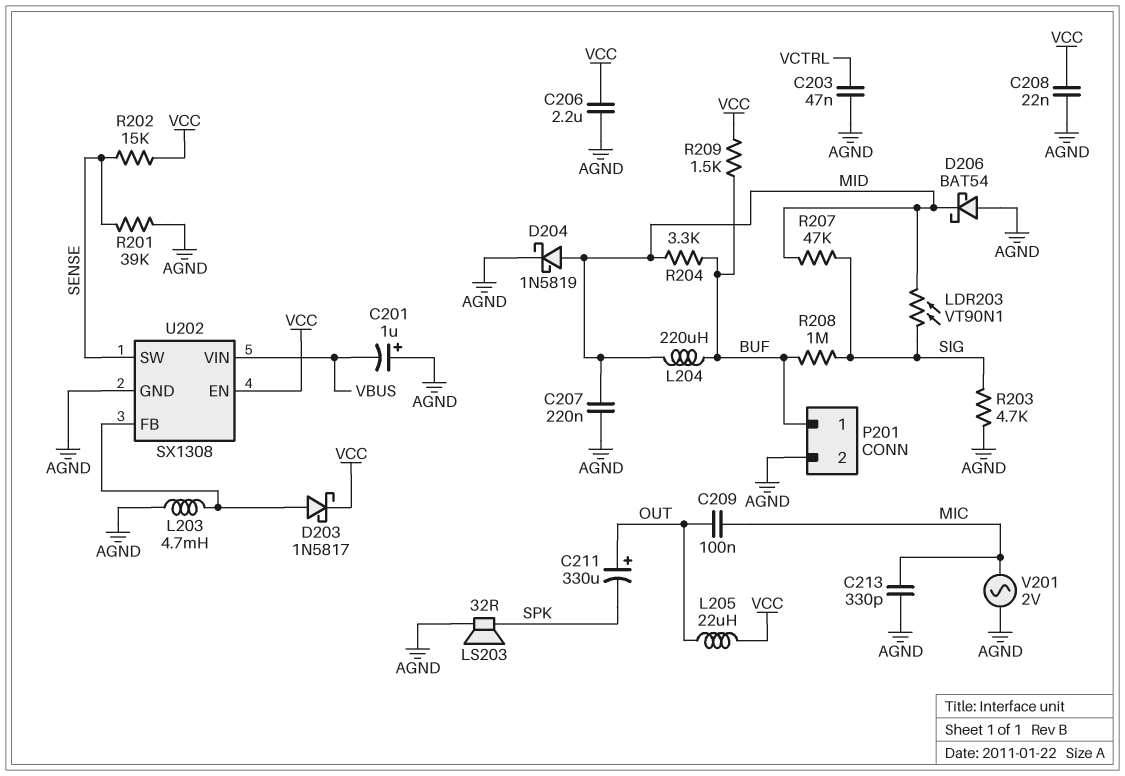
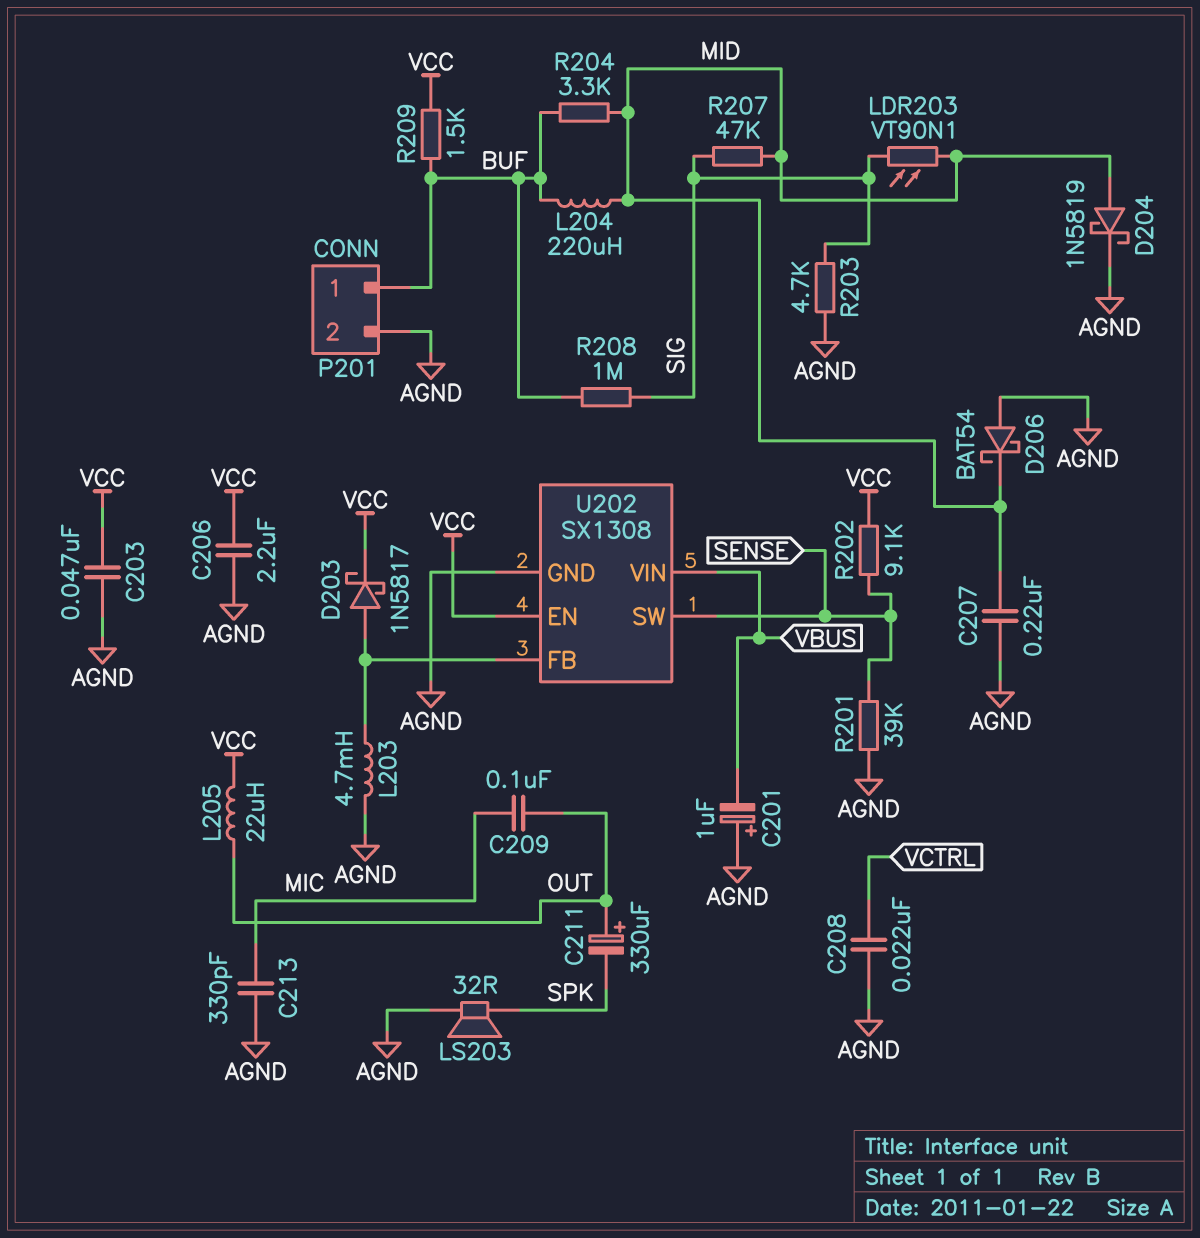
C203: 47nF (AGND, VCTRL) -> 47nF (AGND, VCC)
C208: 22nF (AGND, VCC) -> 22nF (AGND, VCTRL)
R202: 15k (SENSE, VCC) -> 9.1k (SENSE, VCC)
V201: AC 2V (AGND, MIC) -> none

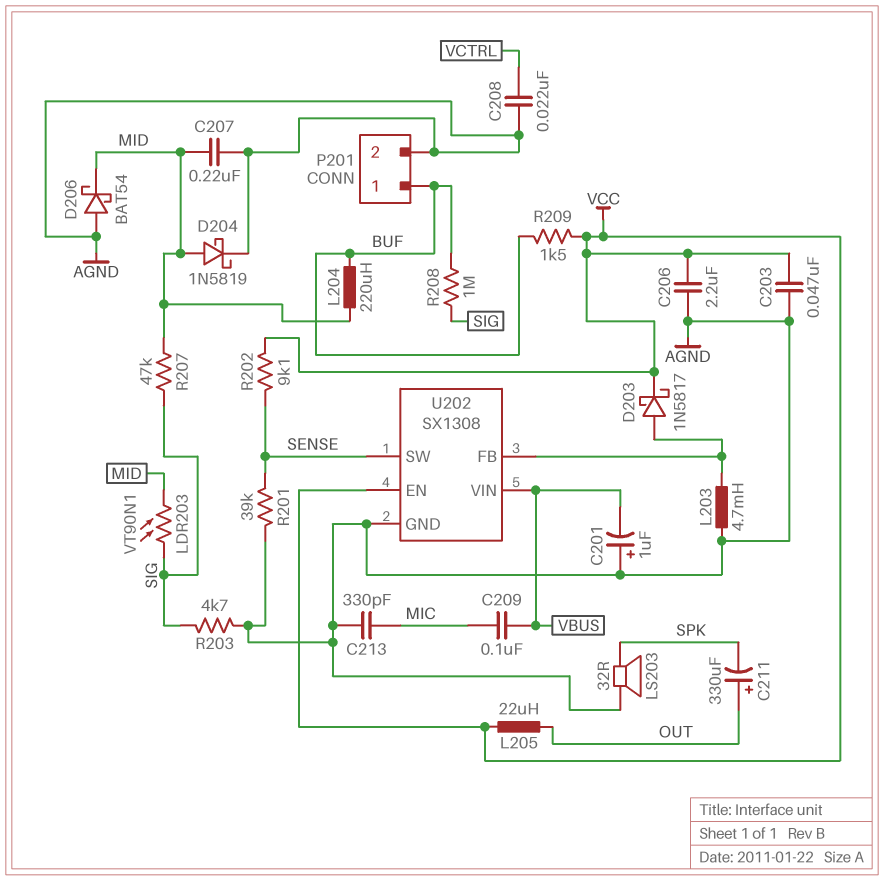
C209: 100nF (MIC, OUT) -> 100nF (MIC, VBUS)
R204: 3.3k (BUF, MID) -> none

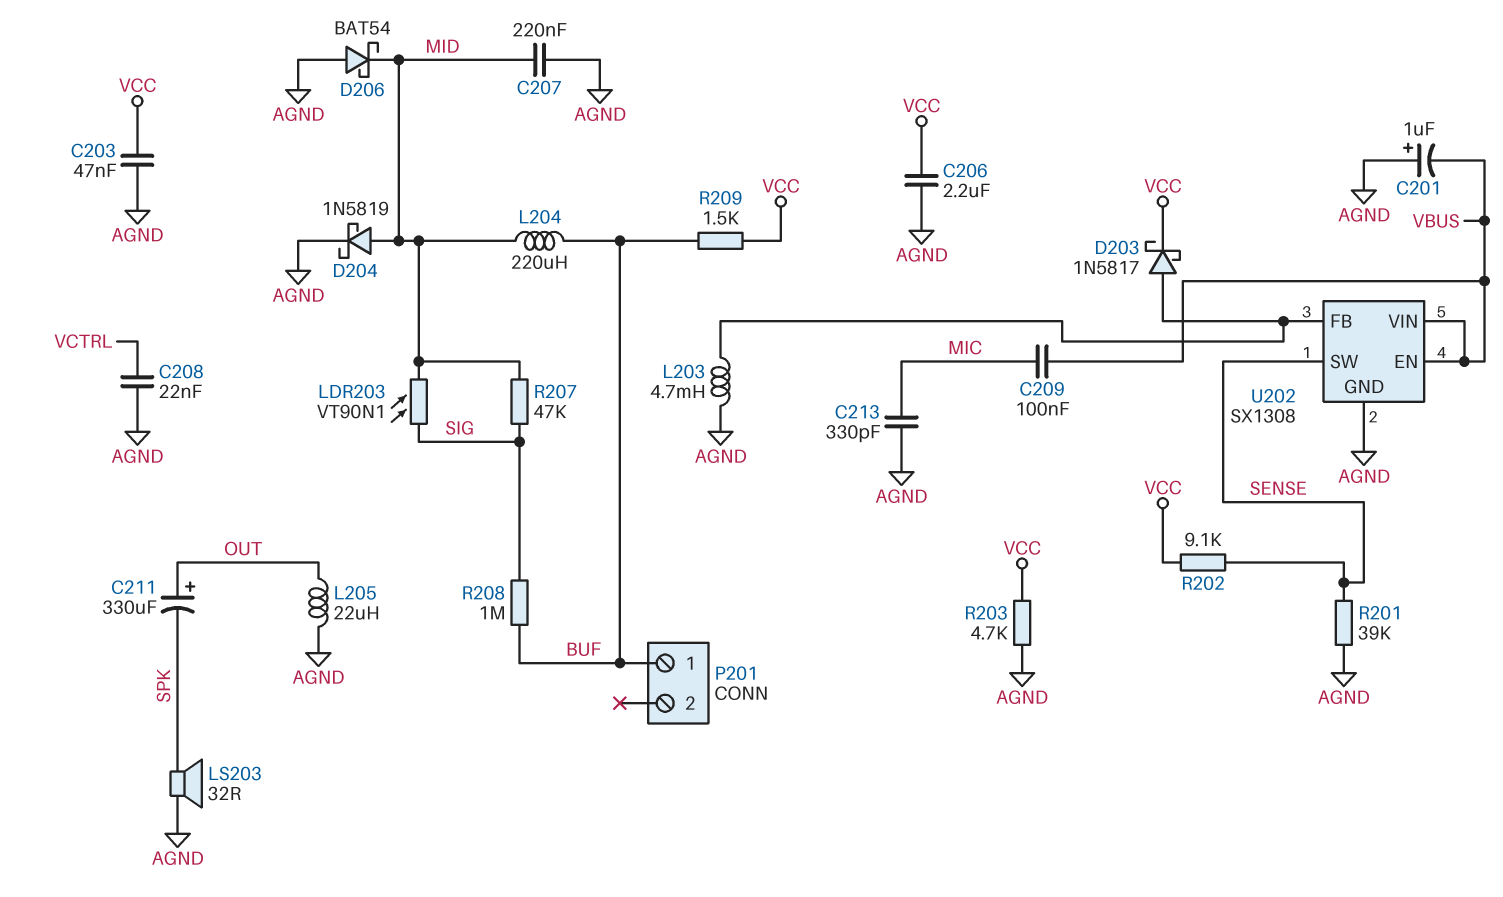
L205: 22uH (OUT, VCC) -> 22uH (AGND, OUT)
P201 pin 2: AGND -> none
R203: 4.7k (AGND, SIG) -> 4.7k (AGND, VCC)
U202 pin EN: VCC -> VBUS

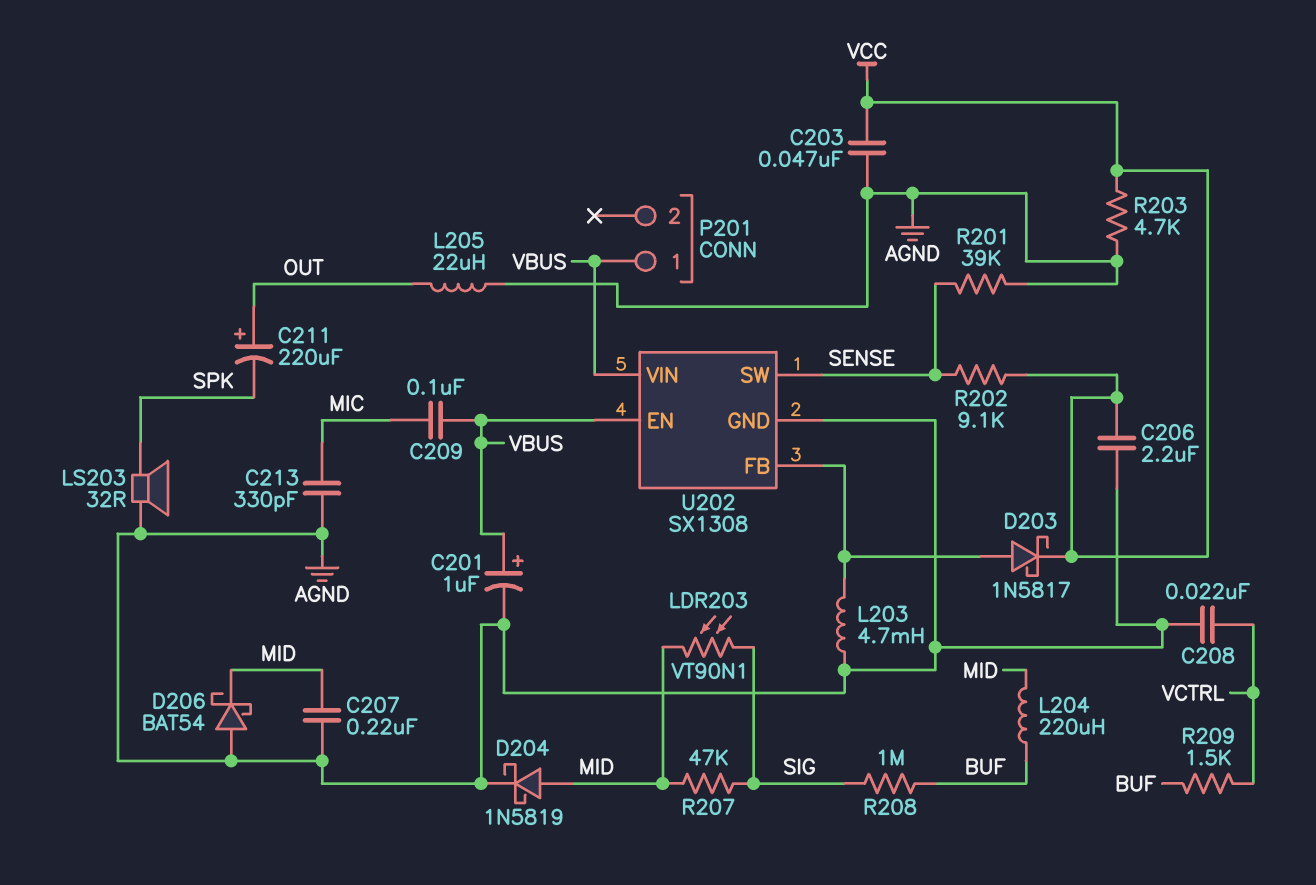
C201: 1uF (plus AGND, minus VBUS) -> 1uF (plus VBUS, minus AGND)
C211: 330uF (plus OUT, minus SPK) -> 220uF (plus OUT, minus SPK)
P201 pin 1: BUF -> VBUS
R209: 1.5k (BUF, VCC) -> 1.5k (BUF, VCTRL)

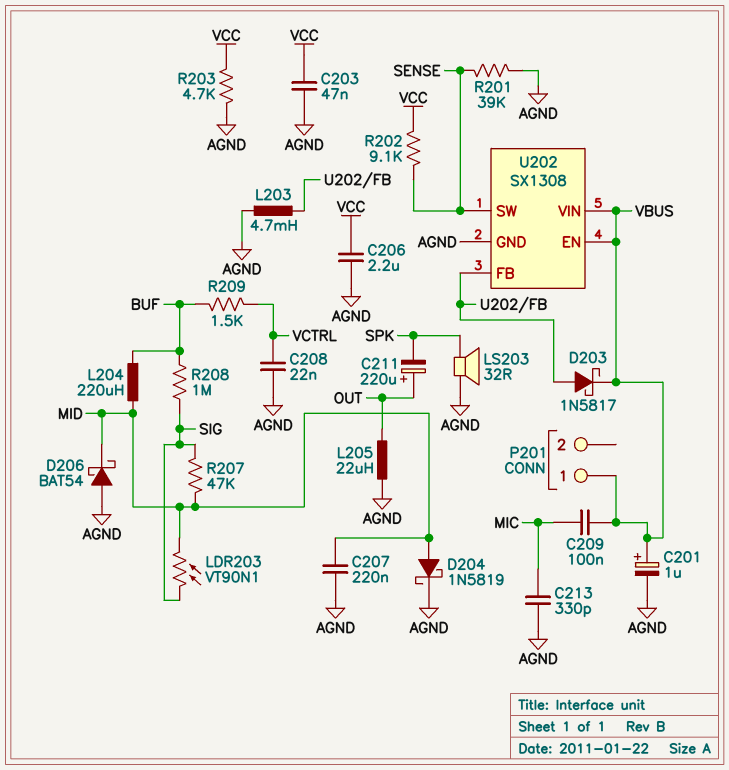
D203: schottky 1N5817 (A U202/FB, K VCC) -> schottky 1N5817 (A U202/FB, K VBUS)

